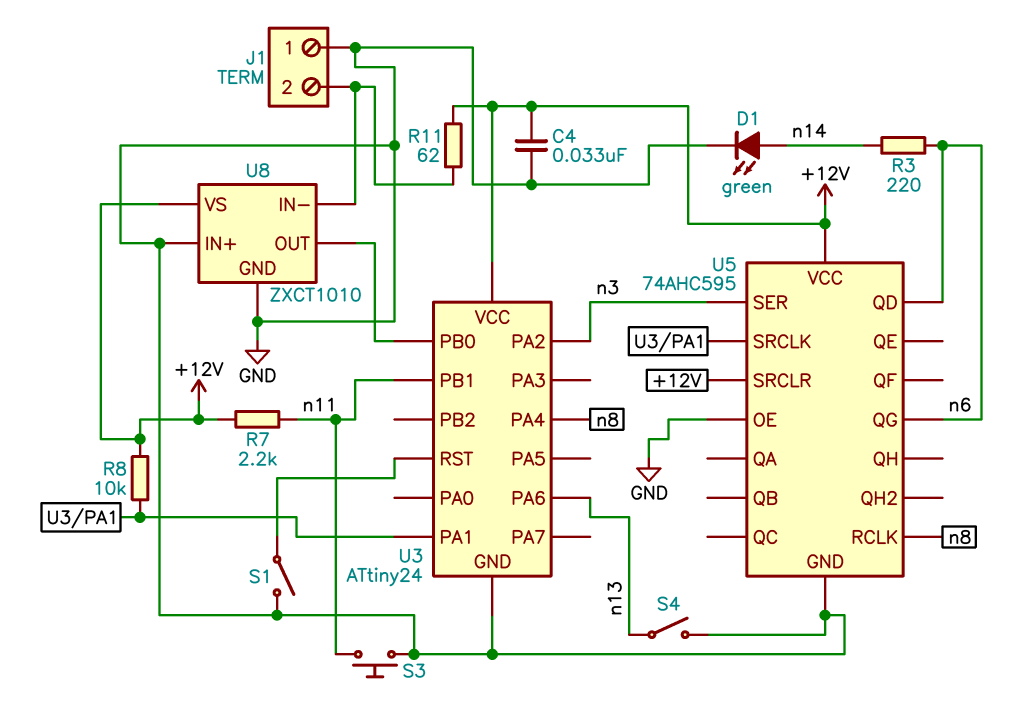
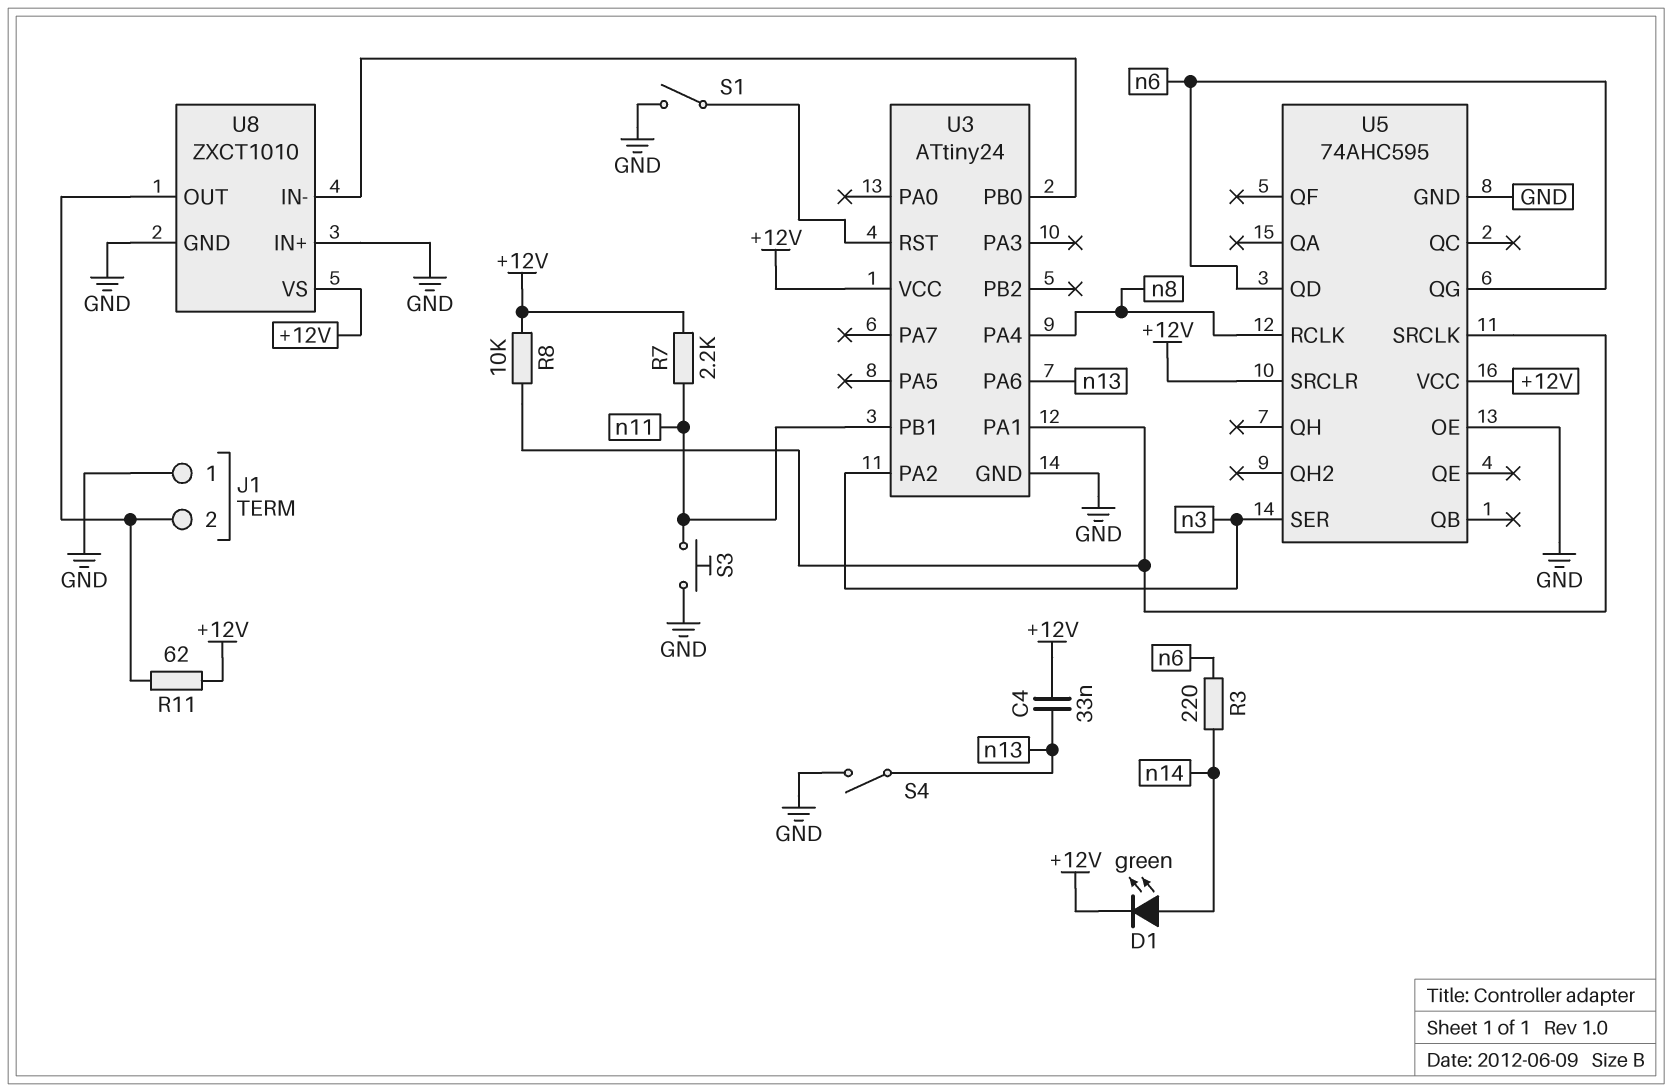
C4: 33nF (+12V, GND) -> 33nF (+12V, n13)
D1: LED green (A n14, K GND) -> LED green (A n14, K +12V)
U8 pin IN-: J1/2 -> U3/PB0
U8 pin OUT: U3/PB0 -> J1/2

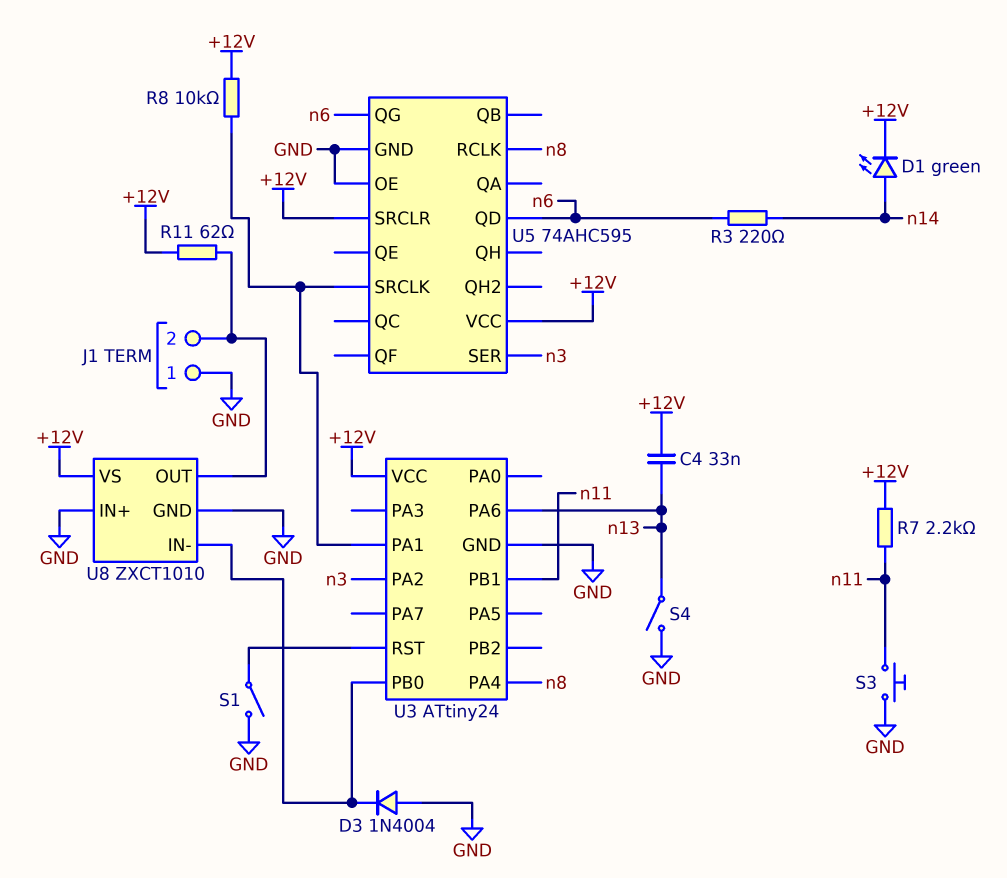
D3: none -> diode 1N4004 (A GND, K U3/PB0)

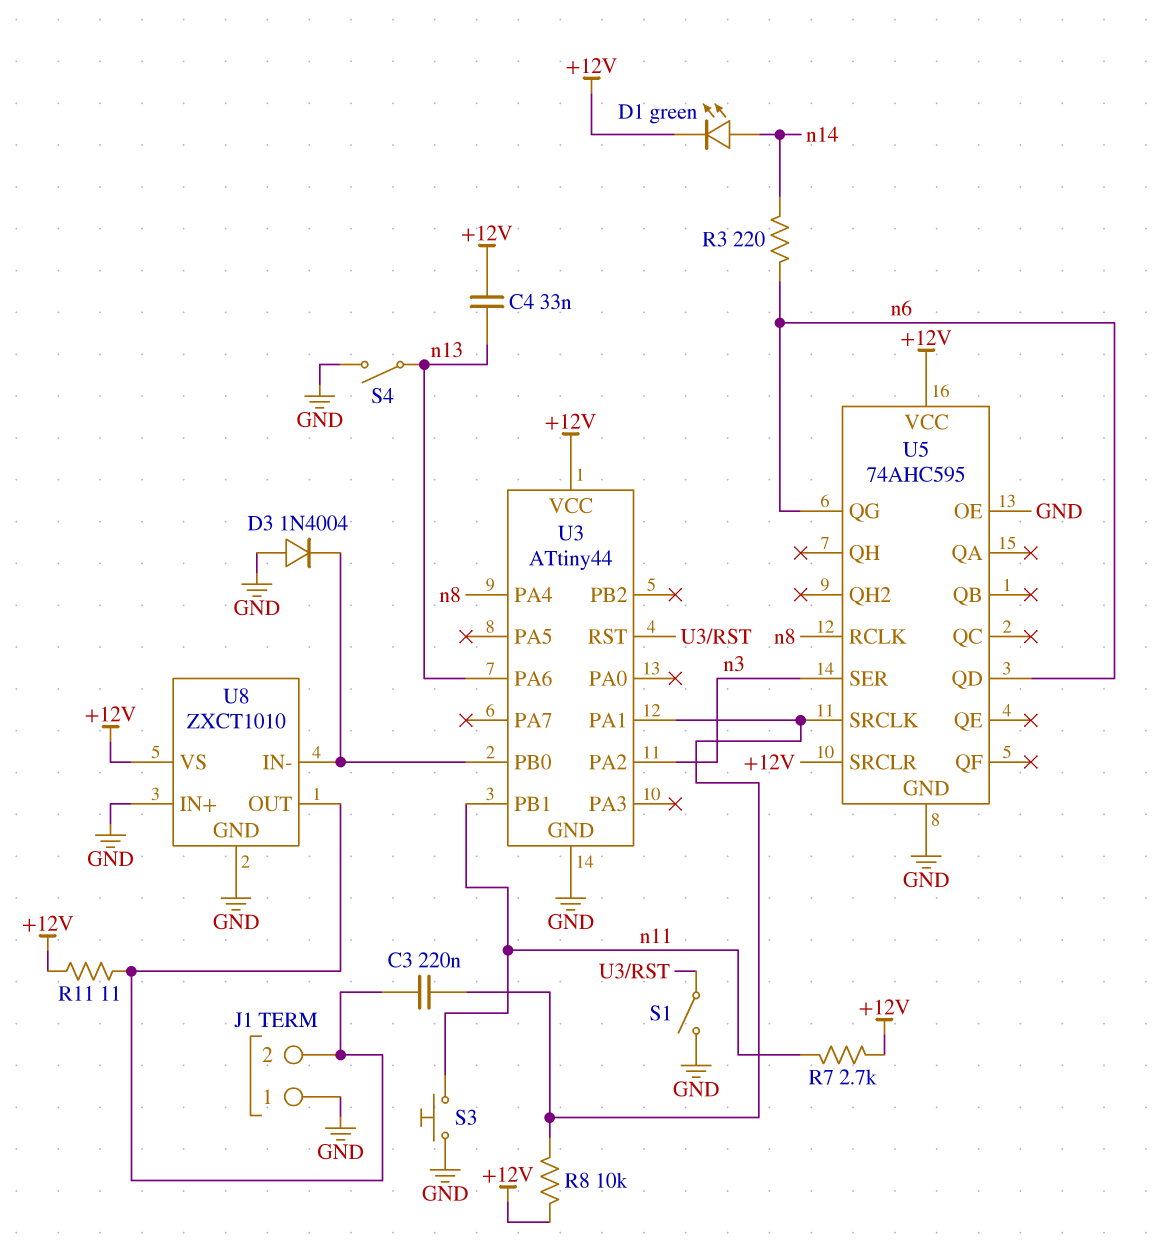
C3: none -> 220nF (J1/2, U3/PA1)
R7: 2.2k (+12V, n11) -> 2.7k (+12V, n11)
R11: 62 (+12V, J1/2) -> 11 (+12V, J1/2)
U3: ATtiny24 -> ATtiny44

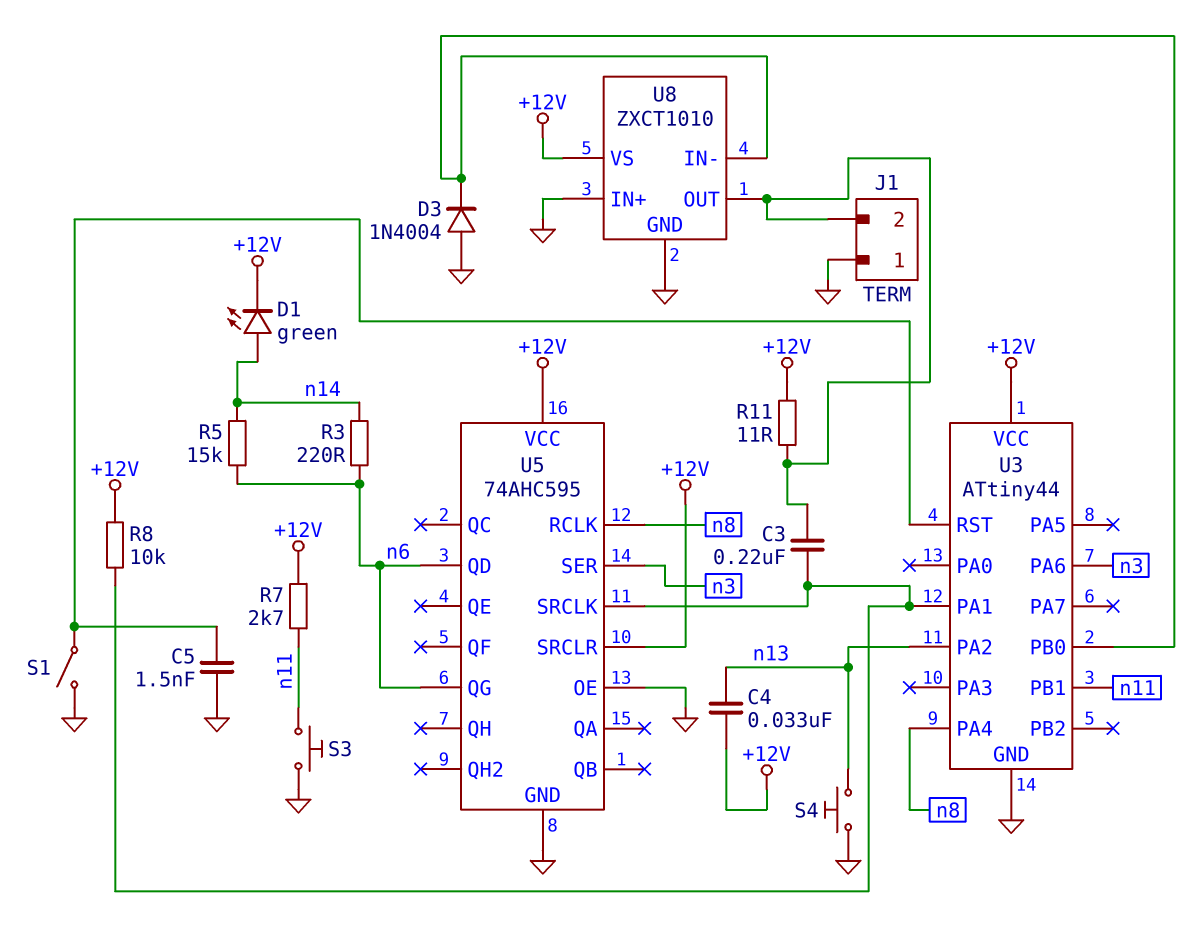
C5: none -> 1.5nF (GND, U3/RST)
R5: none -> 15k (n6, n14)
S4: switch (GND, n13) -> button (GND, n13)
U3 pin PA2: n3 -> n13
U3 pin PA6: n13 -> n3

